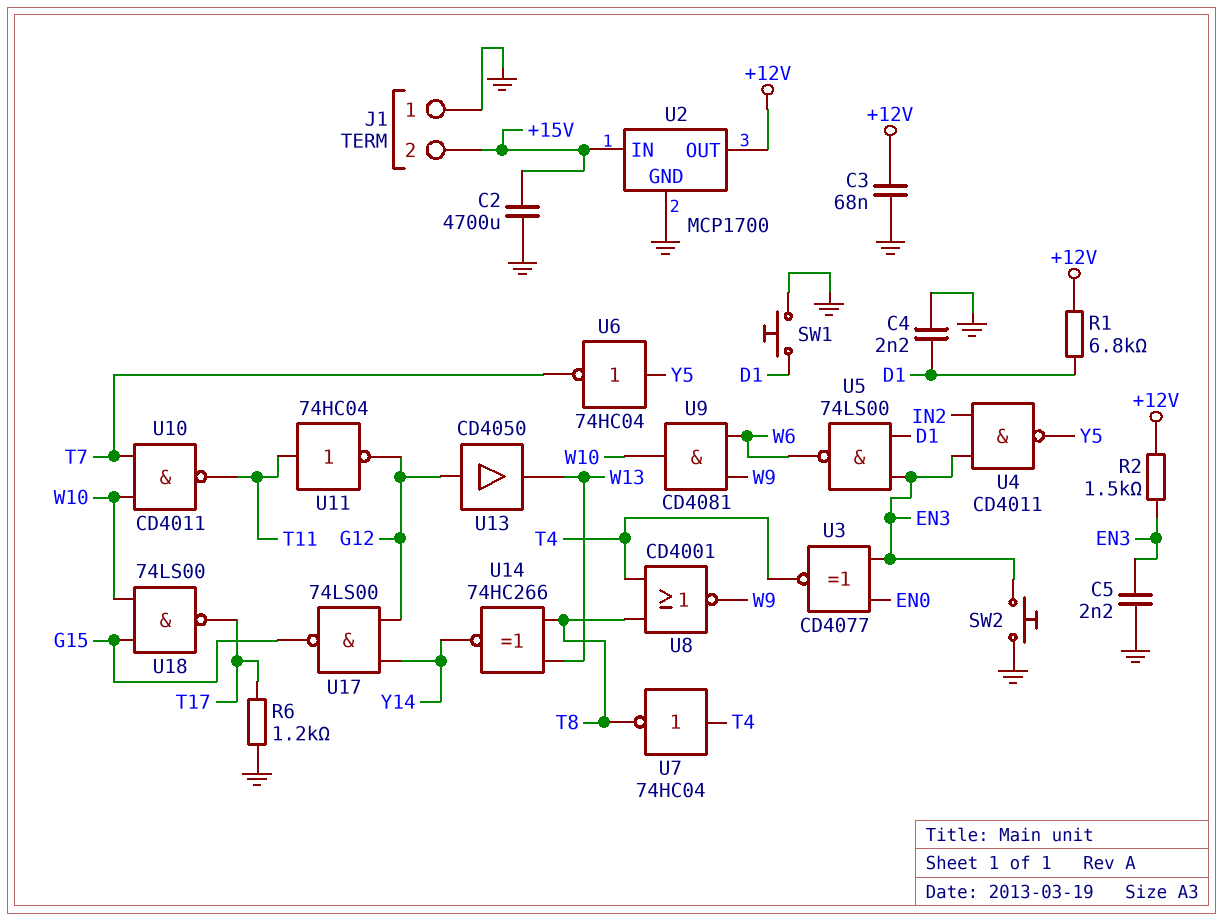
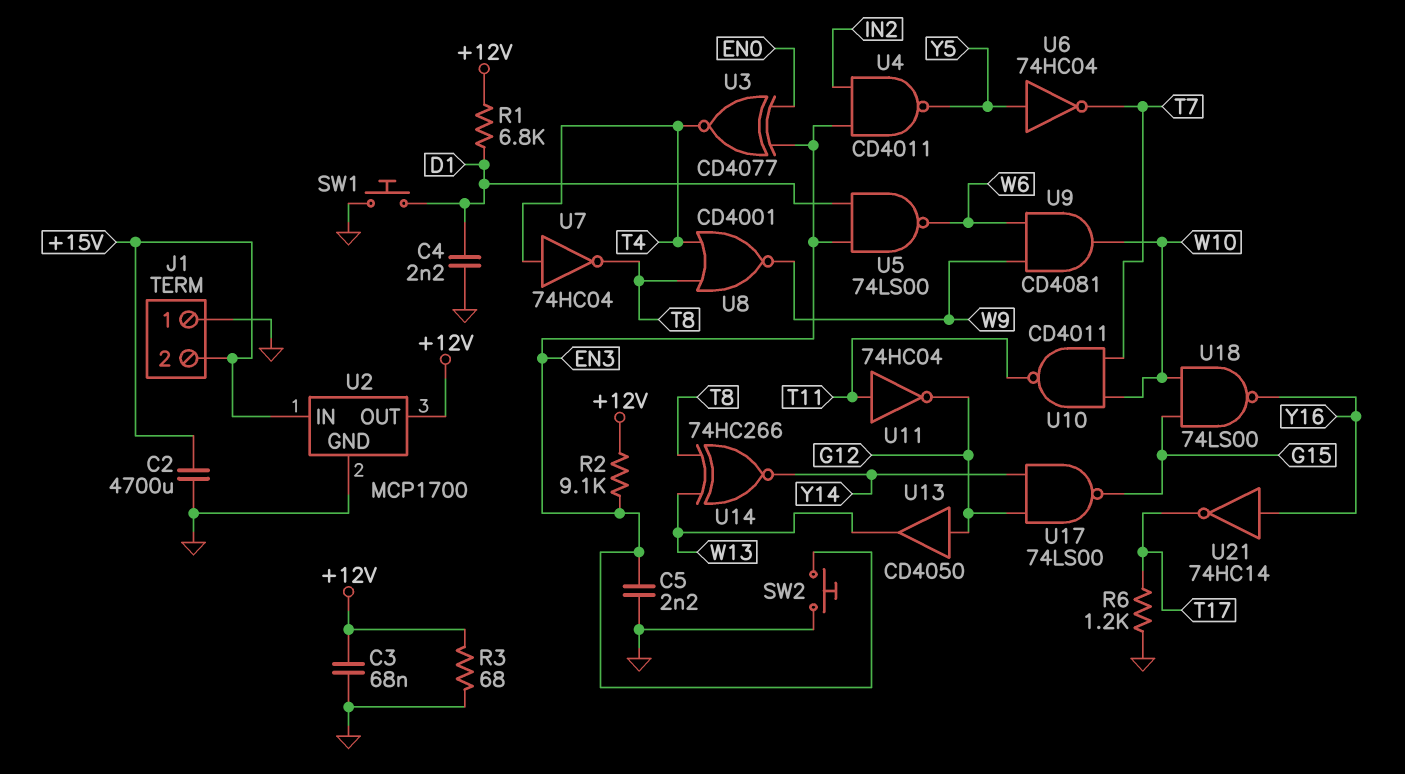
R2: 1.5k (+12V, EN3) -> 9.1k (+12V, EN3)
R3: none -> 68 (+12V, GND)
U18: NAND 74LS00 (in G15, in W10, out T17) -> NAND 74LS00 (in G15, in W10, out Y16)
U21: none -> NOT 74HC14 (in Y16, out T17)

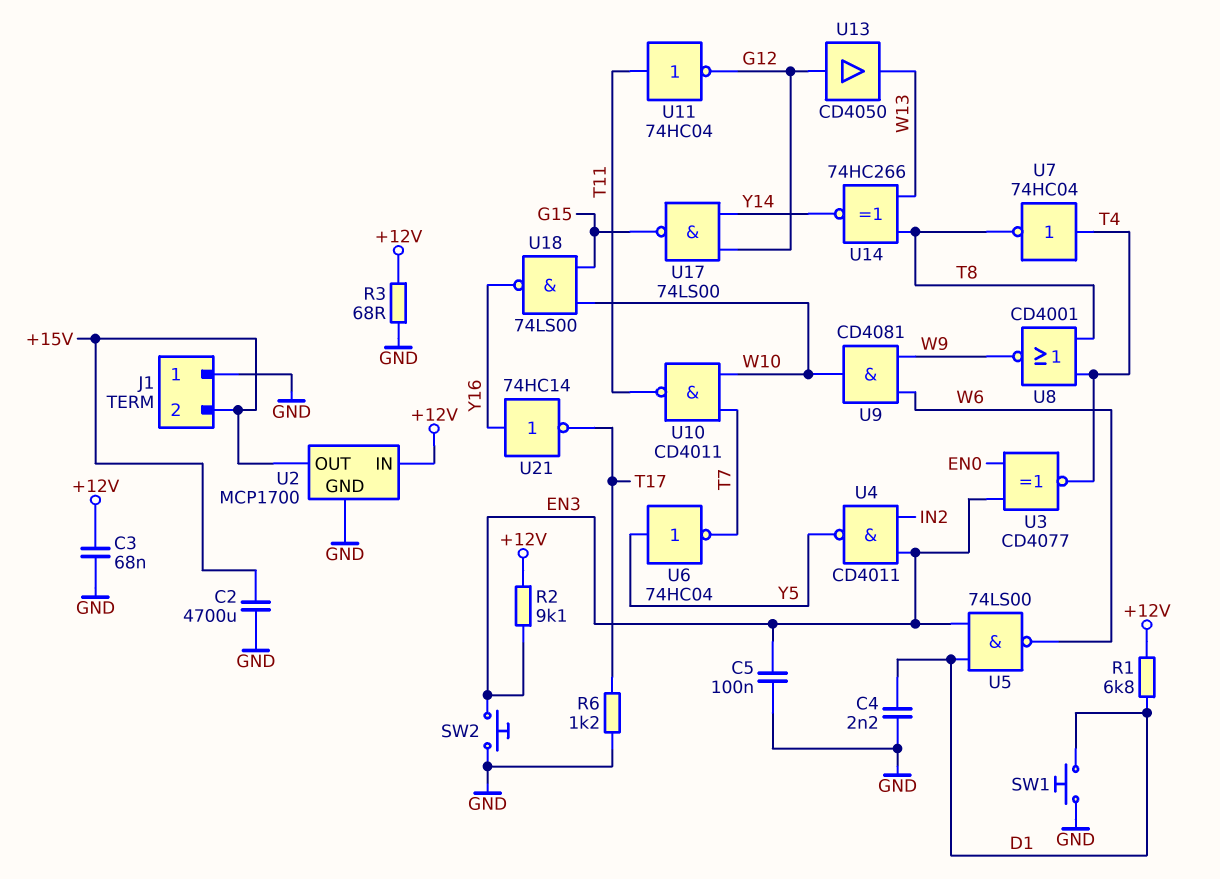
C5: 2.2nF (EN3, GND) -> 100nF (EN3, GND)
U2 pin IN: +15V -> +12V
U2 pin OUT: +12V -> +15V

